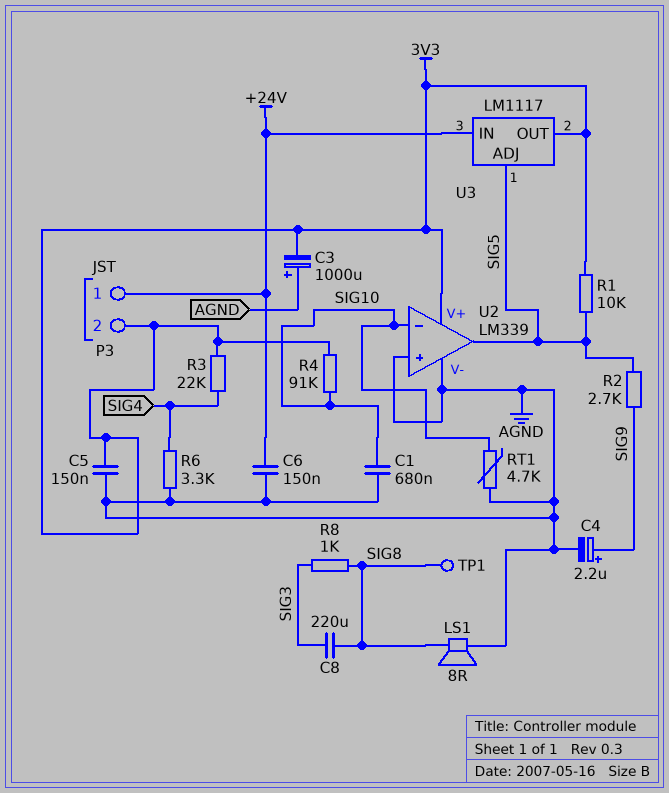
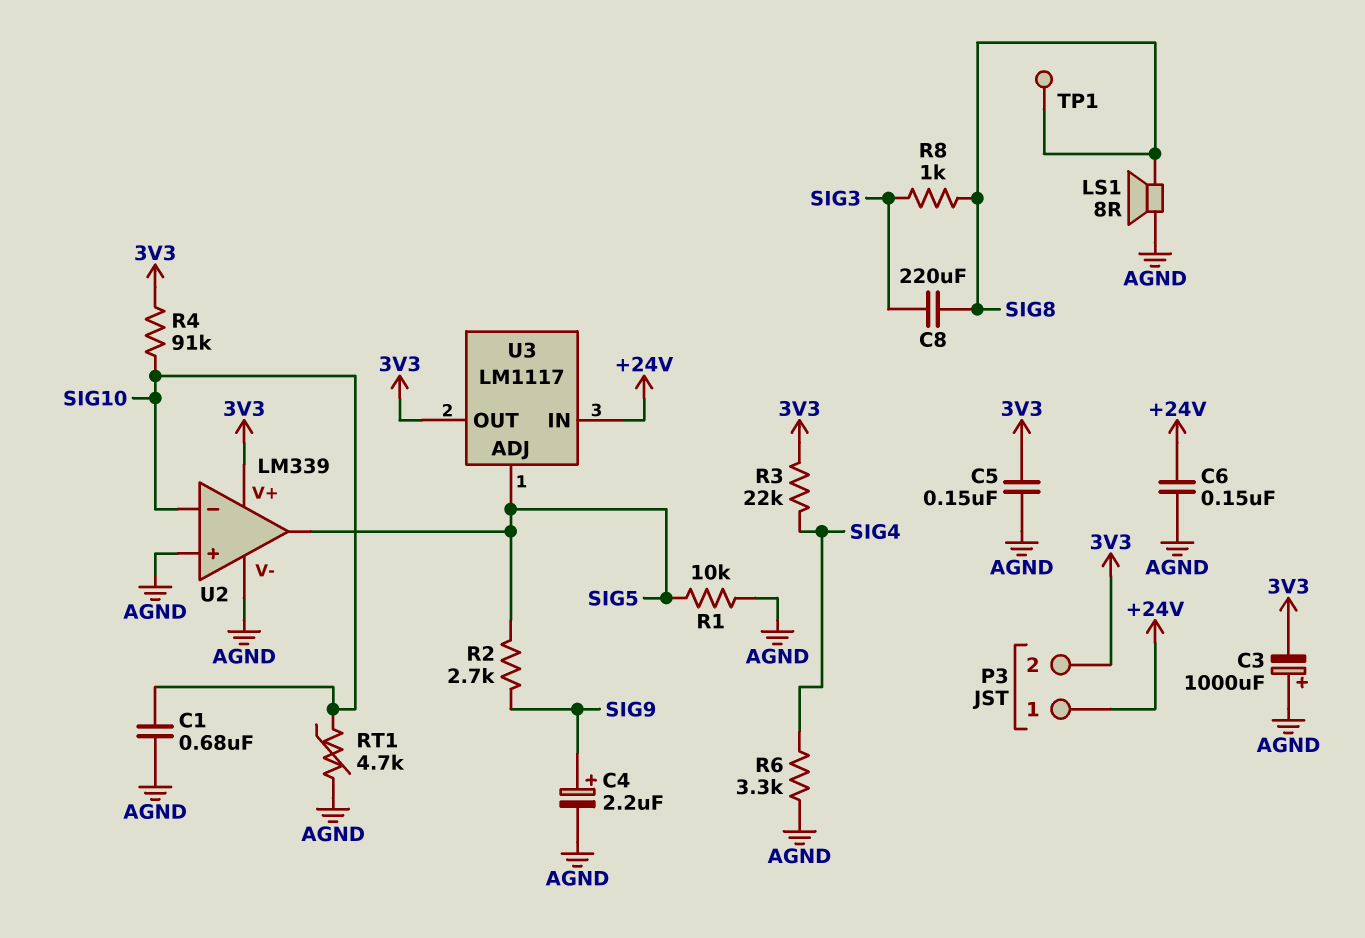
R1: 10k (3V3, SIG5) -> 10k (AGND, SIG5)

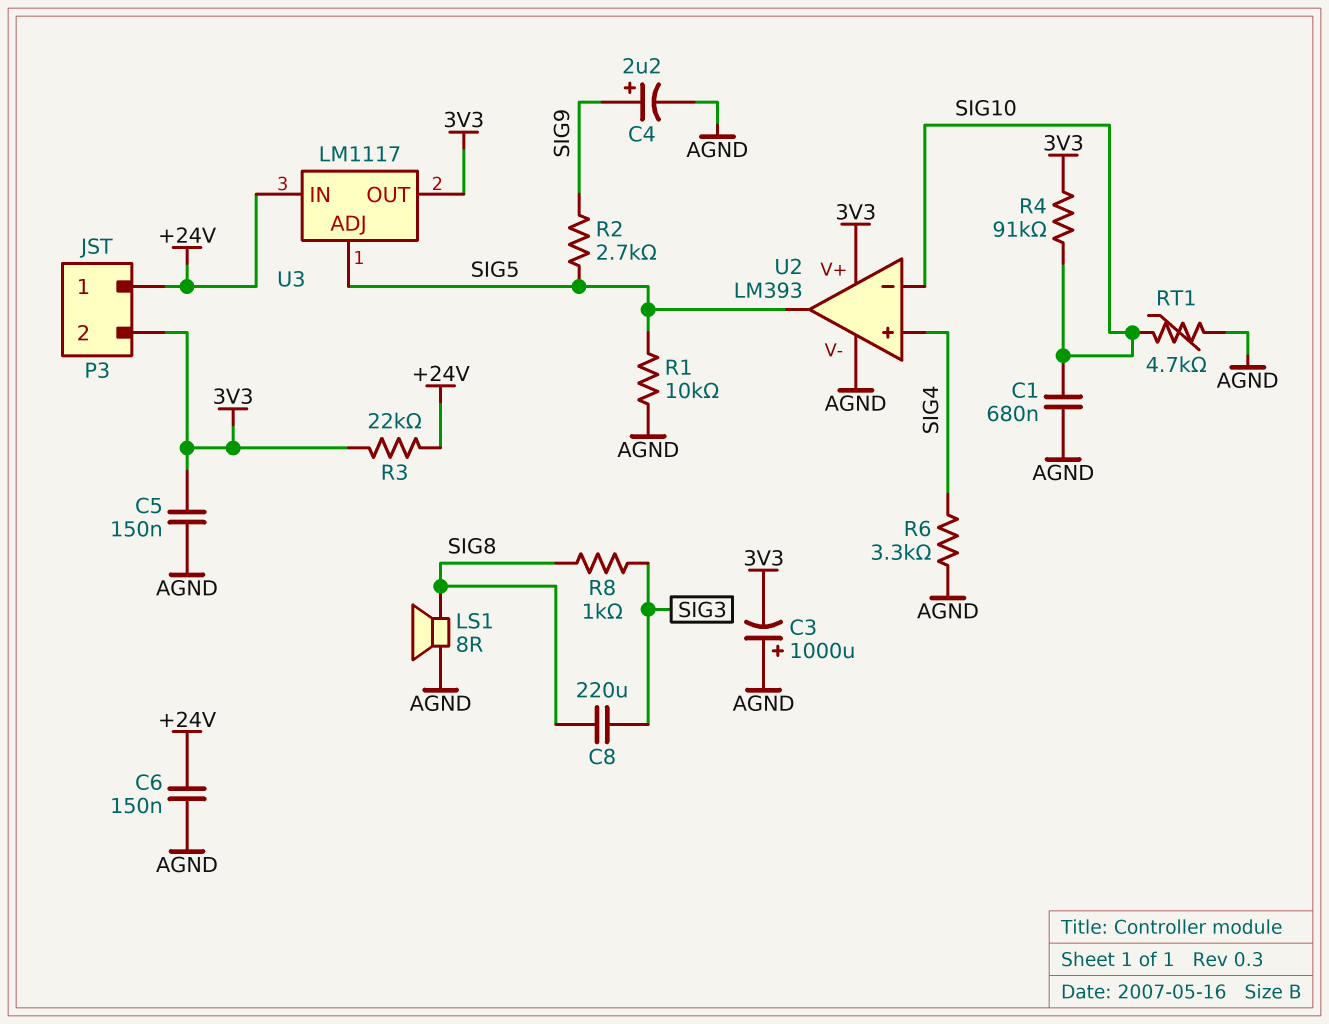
R3: 22k (3V3, SIG4) -> 22k (+24V, 3V3)
TP1: test point (SIG8) -> none
U2: LM339 -> LM393
U2 pin in+: AGND -> SIG4

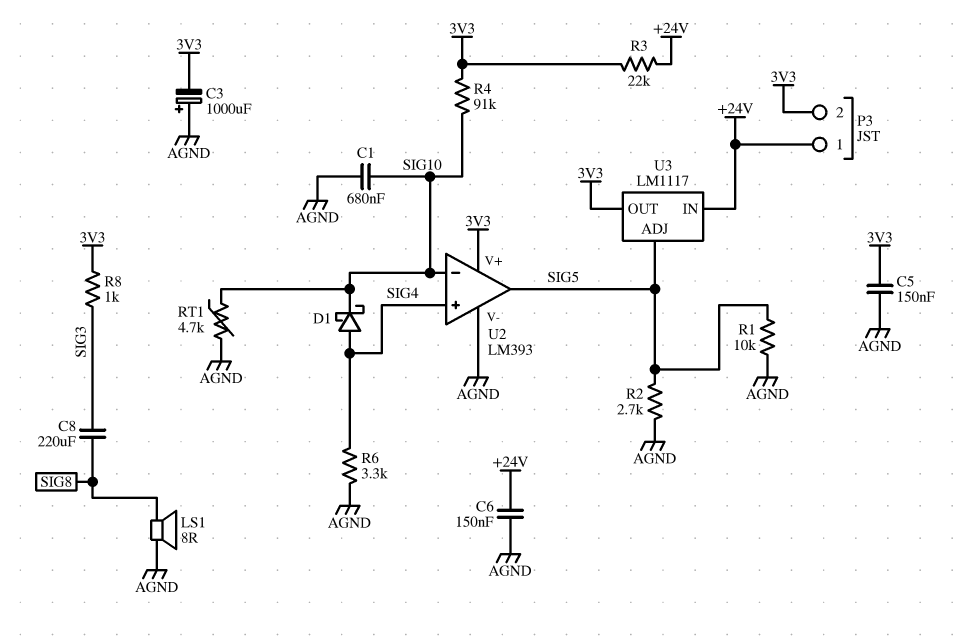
C4: 2.2uF (plus SIG9, minus AGND) -> none
D1: none -> schottky (A SIG4, K SIG10)
R2: 2.7k (SIG5, SIG9) -> 2.7k (AGND, SIG5)
R8: 1k (SIG3, SIG8) -> 1k (3V3, SIG3)

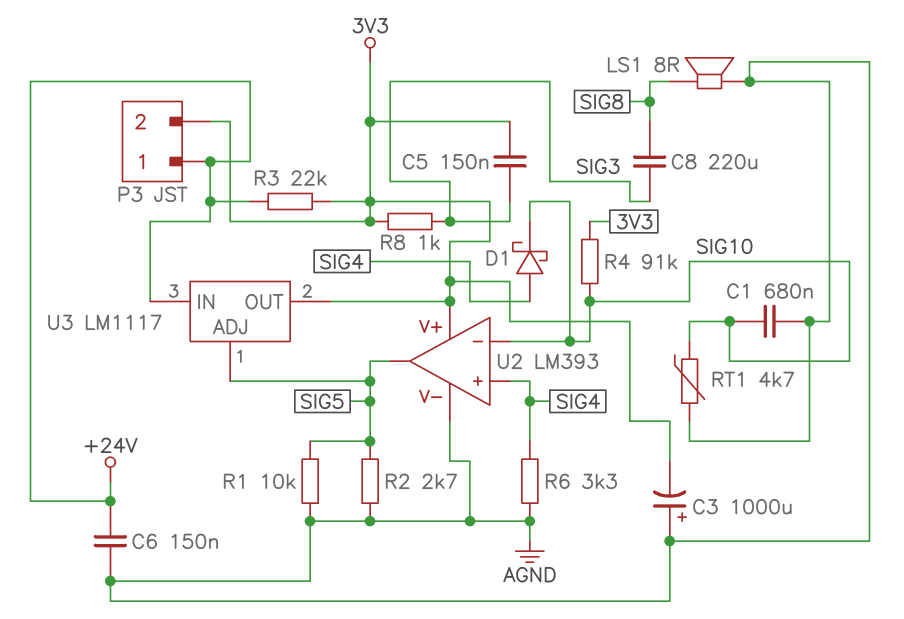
C5: 150nF (3V3, AGND) -> 150nF (3V3, SIG3)

